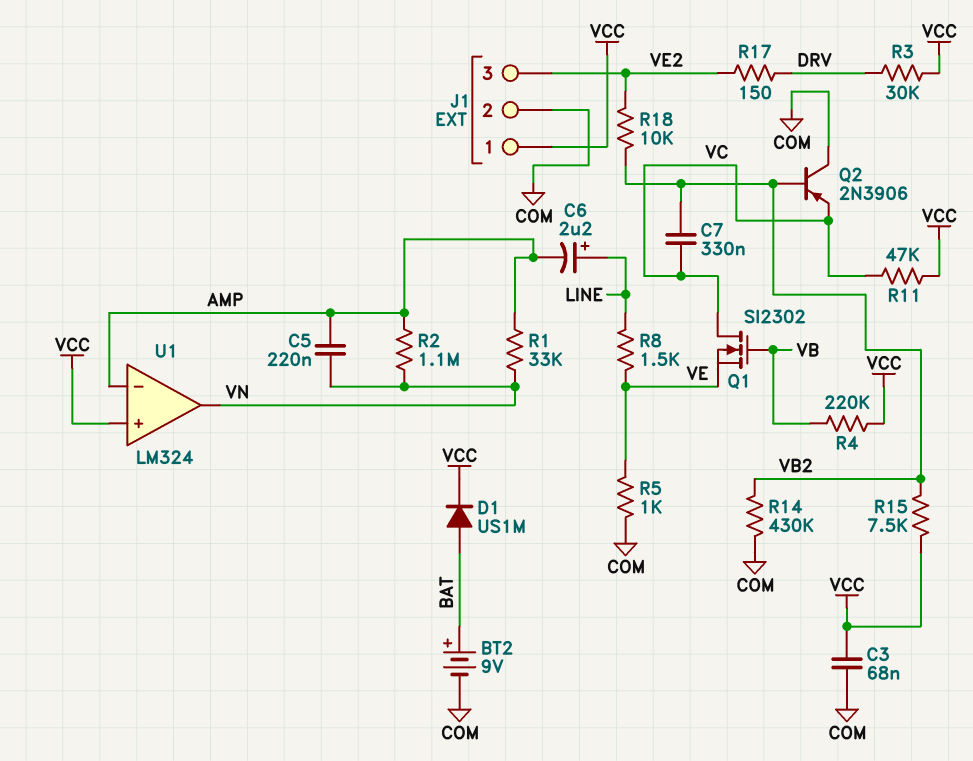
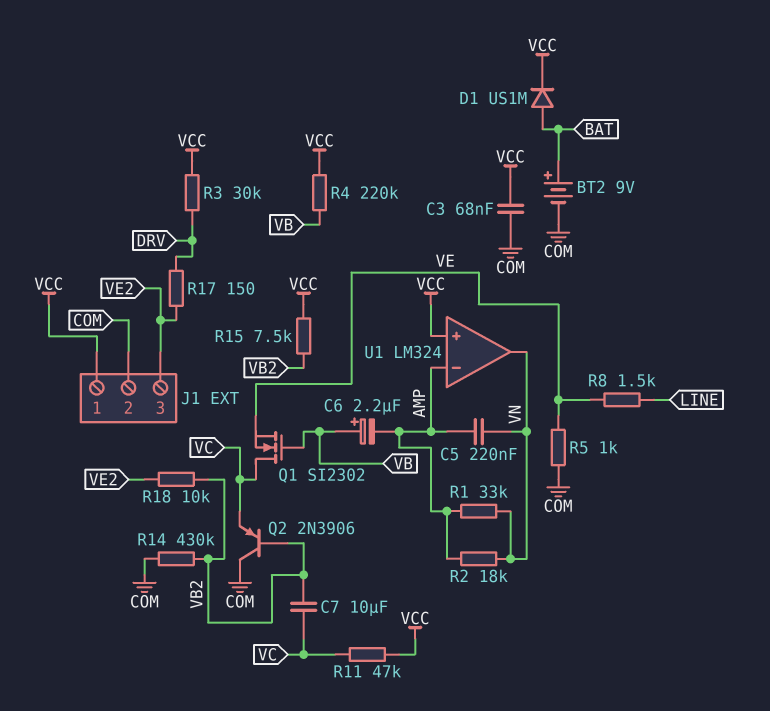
C6: 2.2uF (plus LINE, minus AMP) -> 2.2uF (plus VB, minus AMP)
C7: 330nF (VB2, VC) -> 10uF (VB2, VC)
R2: 1.1M (AMP, VN) -> 18k (AMP, VN)

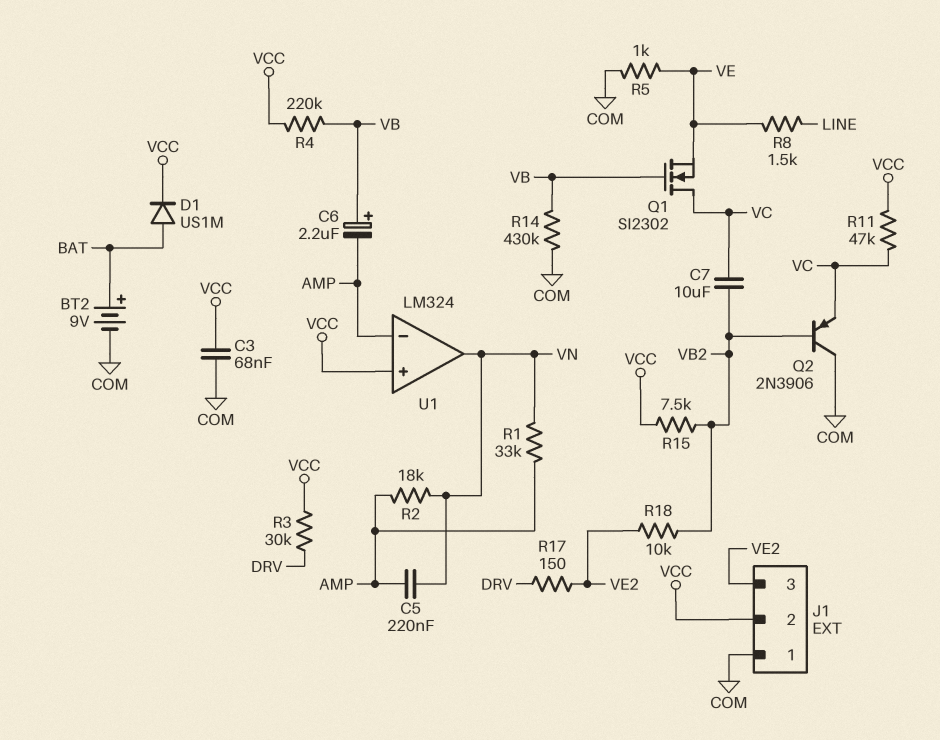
J1 pin 1: VCC -> COM
J1 pin 2: COM -> VCC
R14: 430k (COM, VB2) -> 430k (COM, VB)

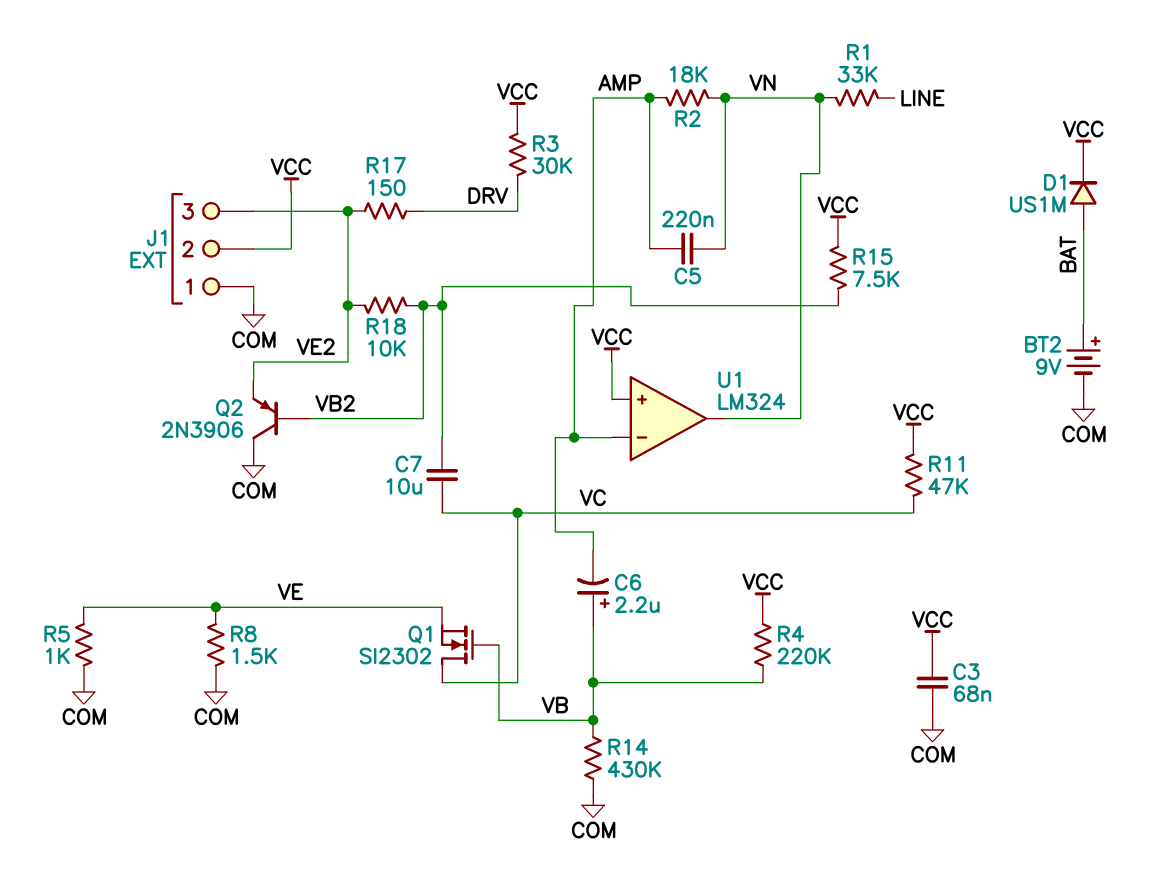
Q2: PNP 2N3906 (B VB2, C COM, E VC) -> PNP 2N3906 (B VB2, C COM, E VE2)
R1: 33k (AMP, VN) -> 33k (LINE, VN)
R8: 1.5k (LINE, VE) -> 1.5k (COM, VE)

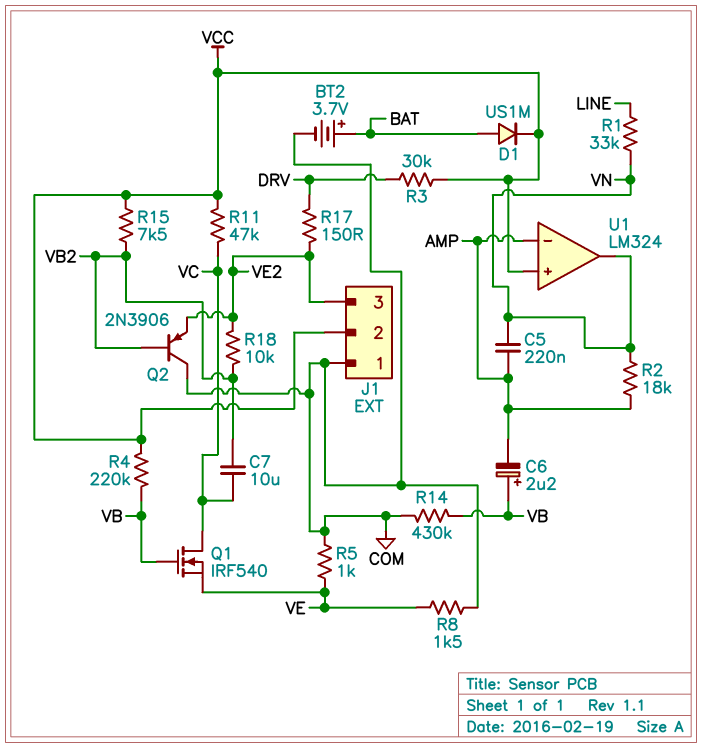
BT2: 9V (plus BAT, minus COM) -> 3.7V (plus BAT, minus COM)
C3: 68nF (COM, VCC) -> none
Q1: NMOS SI2302 (G VB, D VC, S VE) -> NMOS IRF540 (G VB, D VC, S VE)

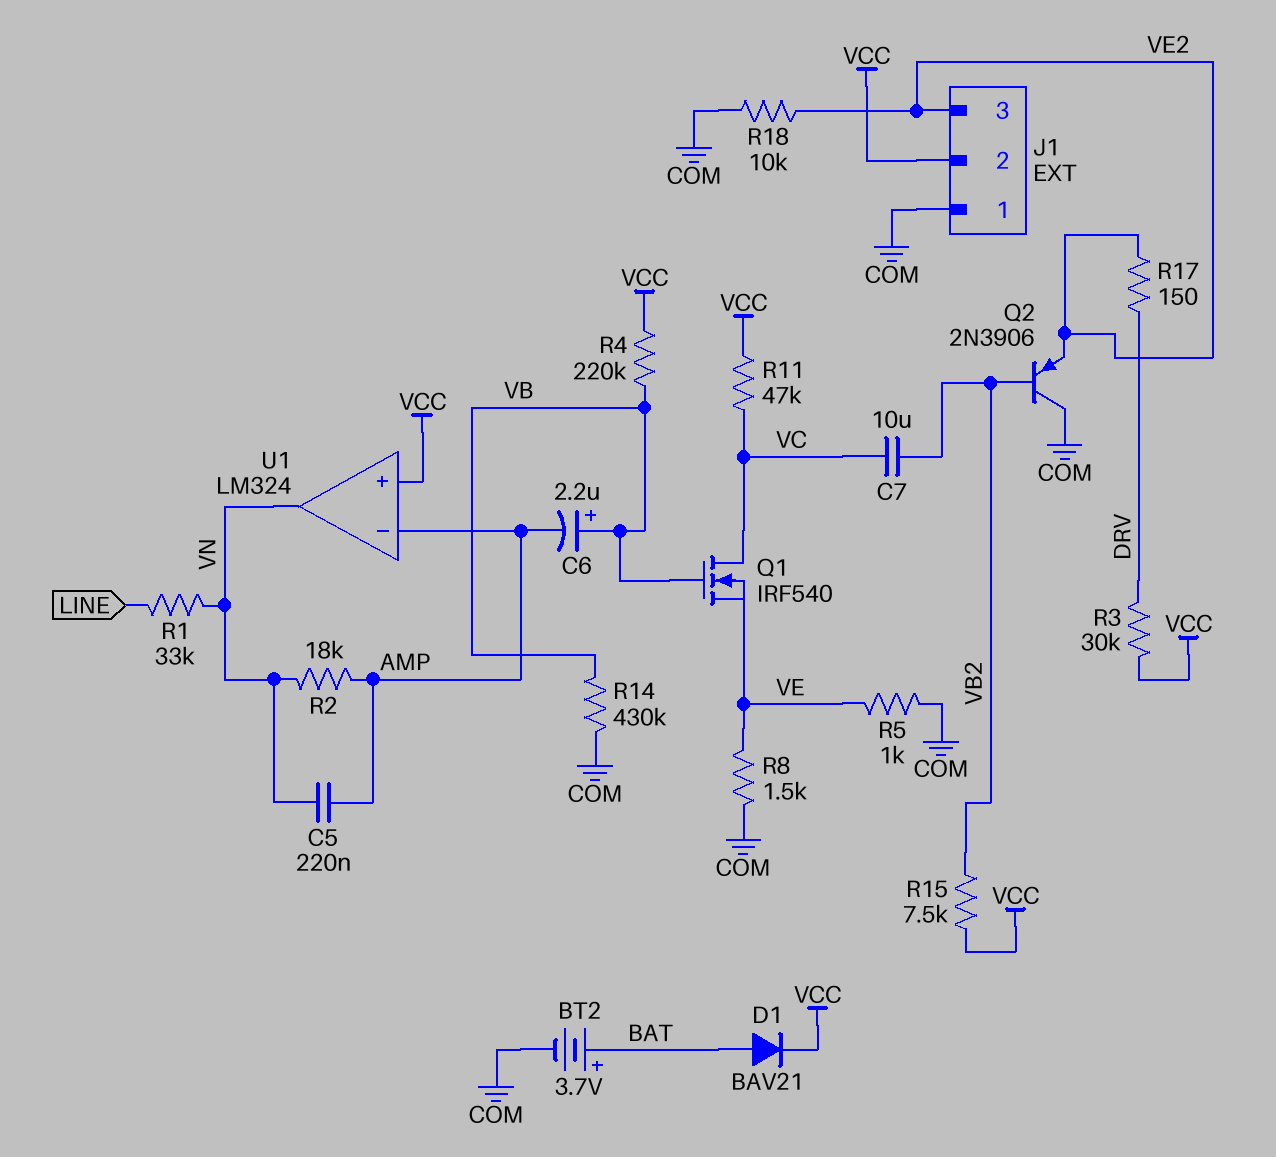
D1: diode US1M (A BAT, K VCC) -> diode BAV21 (A BAT, K VCC)
R18: 10k (VB2, VE2) -> 10k (COM, VE2)

